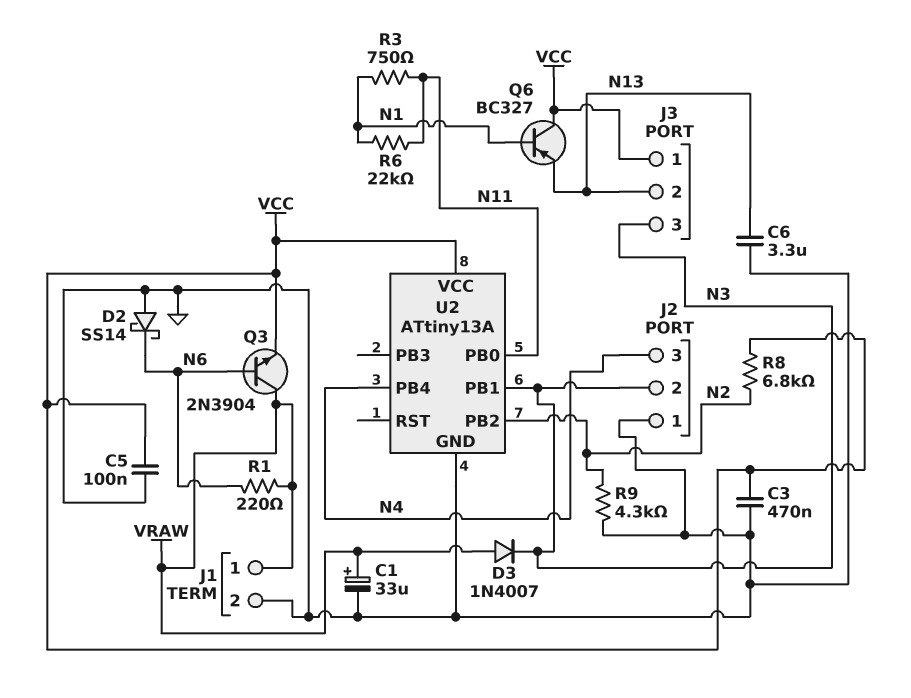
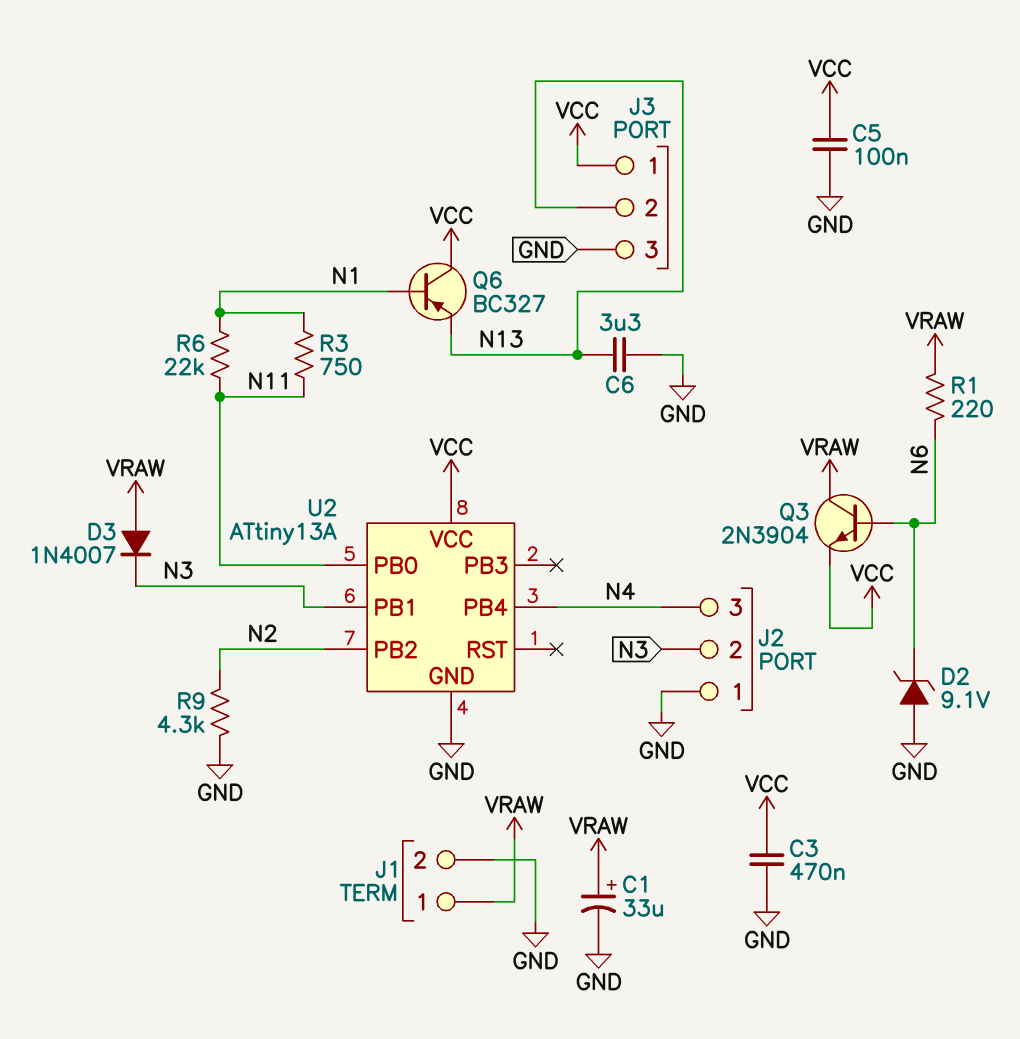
D2: schottky SS14 (A GND, K N6) -> zener 9.1V (A GND, K N6)
J3 pin 3: N3 -> GND
R8: 6.8k (N2, VCC) -> none

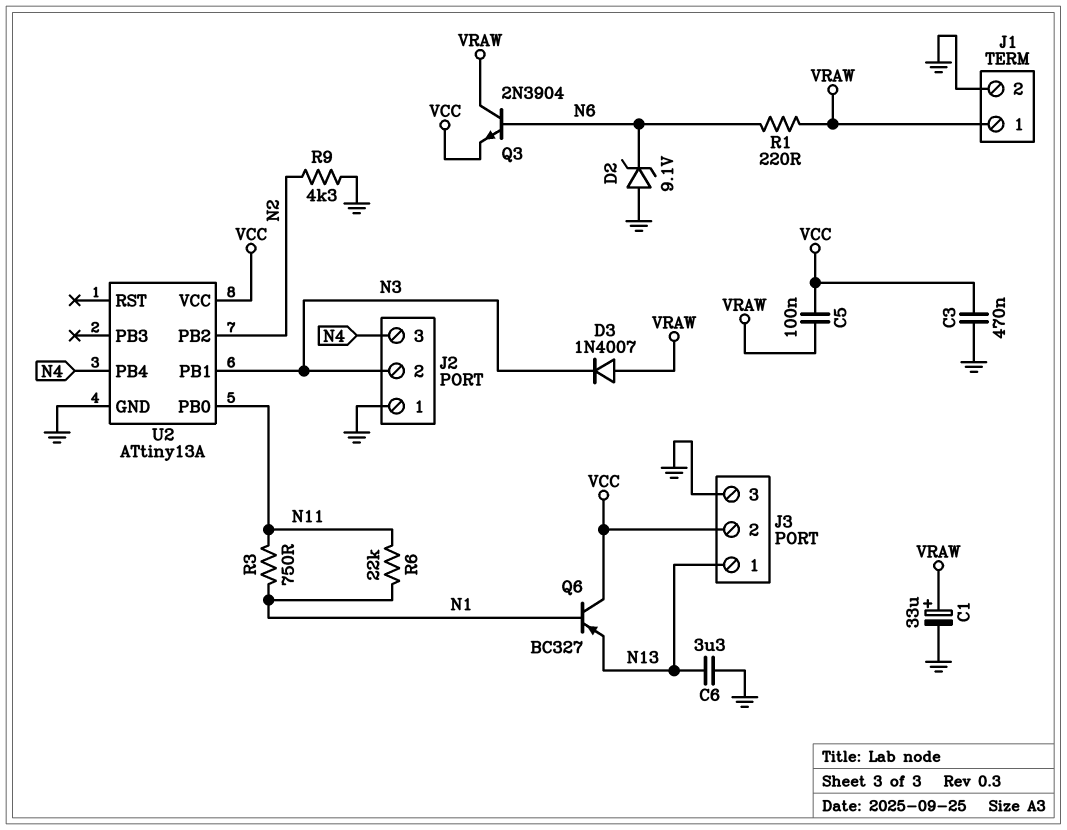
C5: 100nF (GND, VCC) -> 100nF (VCC, VRAW)
J3 pin 1: VCC -> N13
J3 pin 2: N13 -> VCC

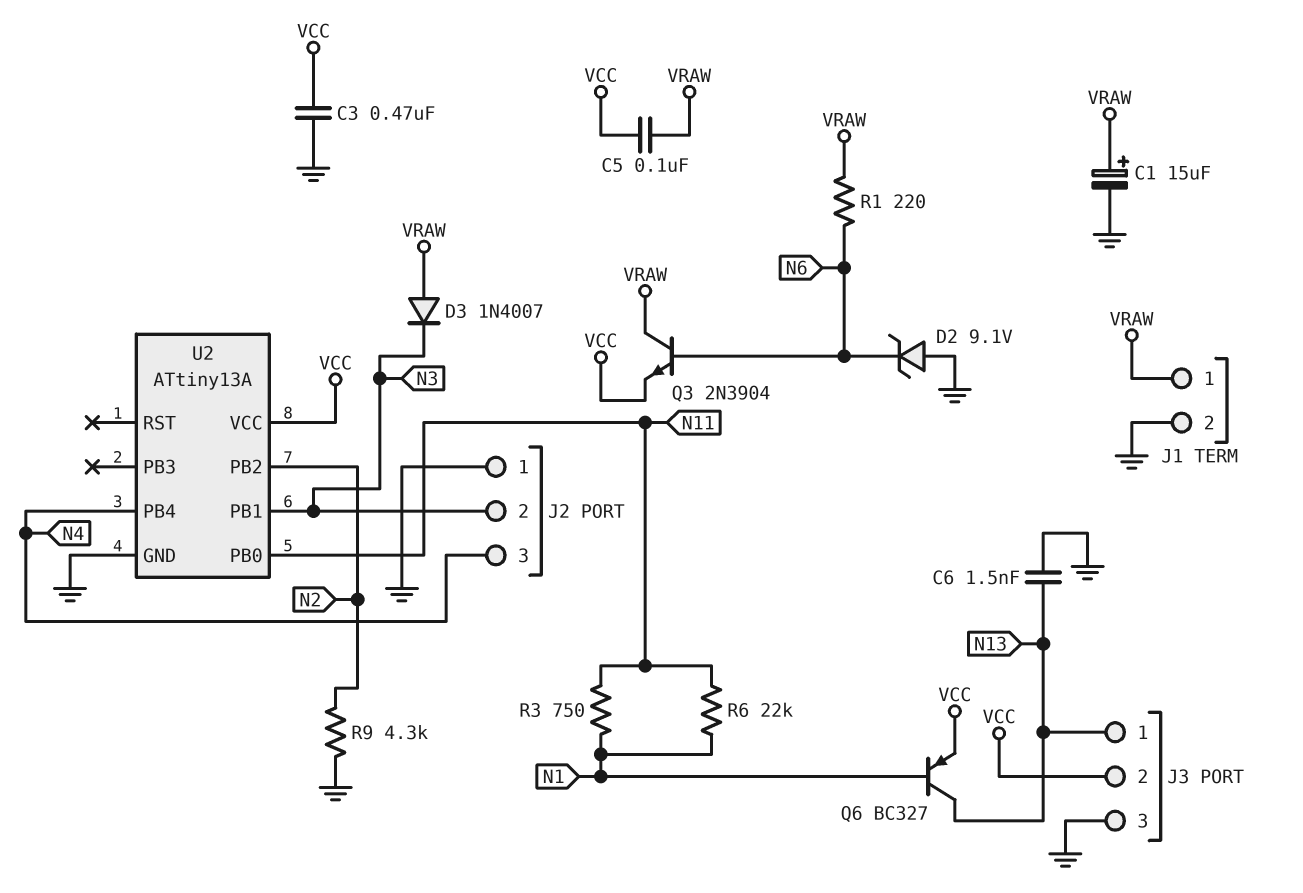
C1: 33uF (plus VRAW, minus GND) -> 15uF (plus VRAW, minus GND)
C6: 3.3uF (GND, N13) -> 1.5nF (GND, N13)
Q6: PNP BC327 (B N1, C VCC, E N13) -> PNP BC327 (B N1, C N13, E VCC)

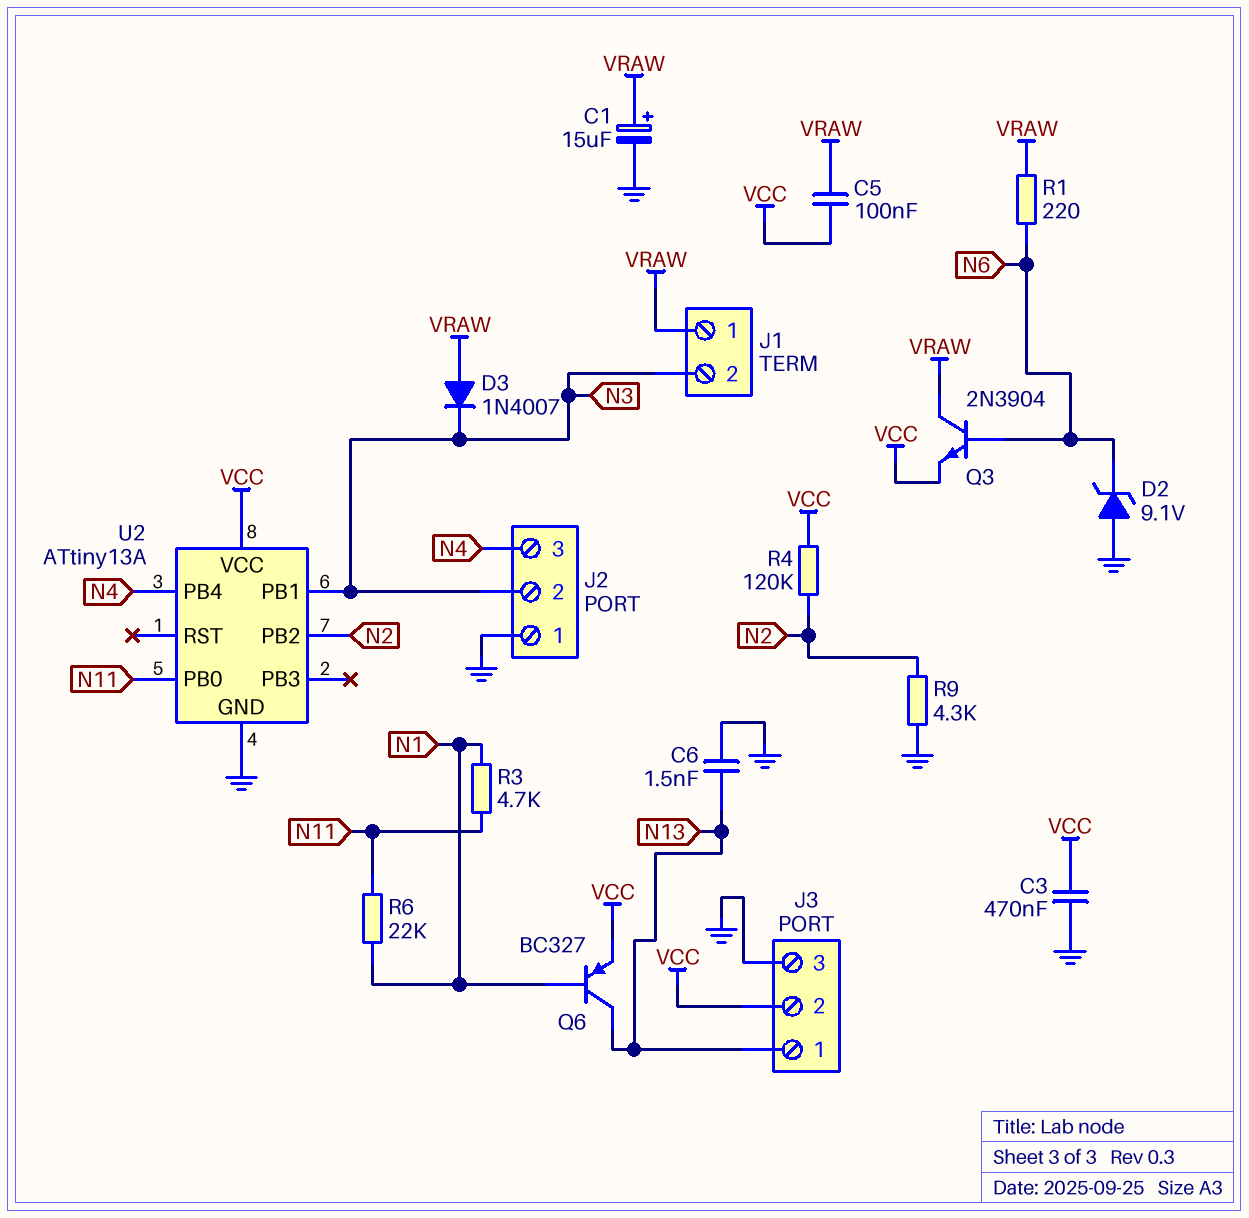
J1 pin 2: GND -> N3
R3: 750 (N1, N11) -> 4.7k (N1, N11)
R4: none -> 120k (N2, VCC)

